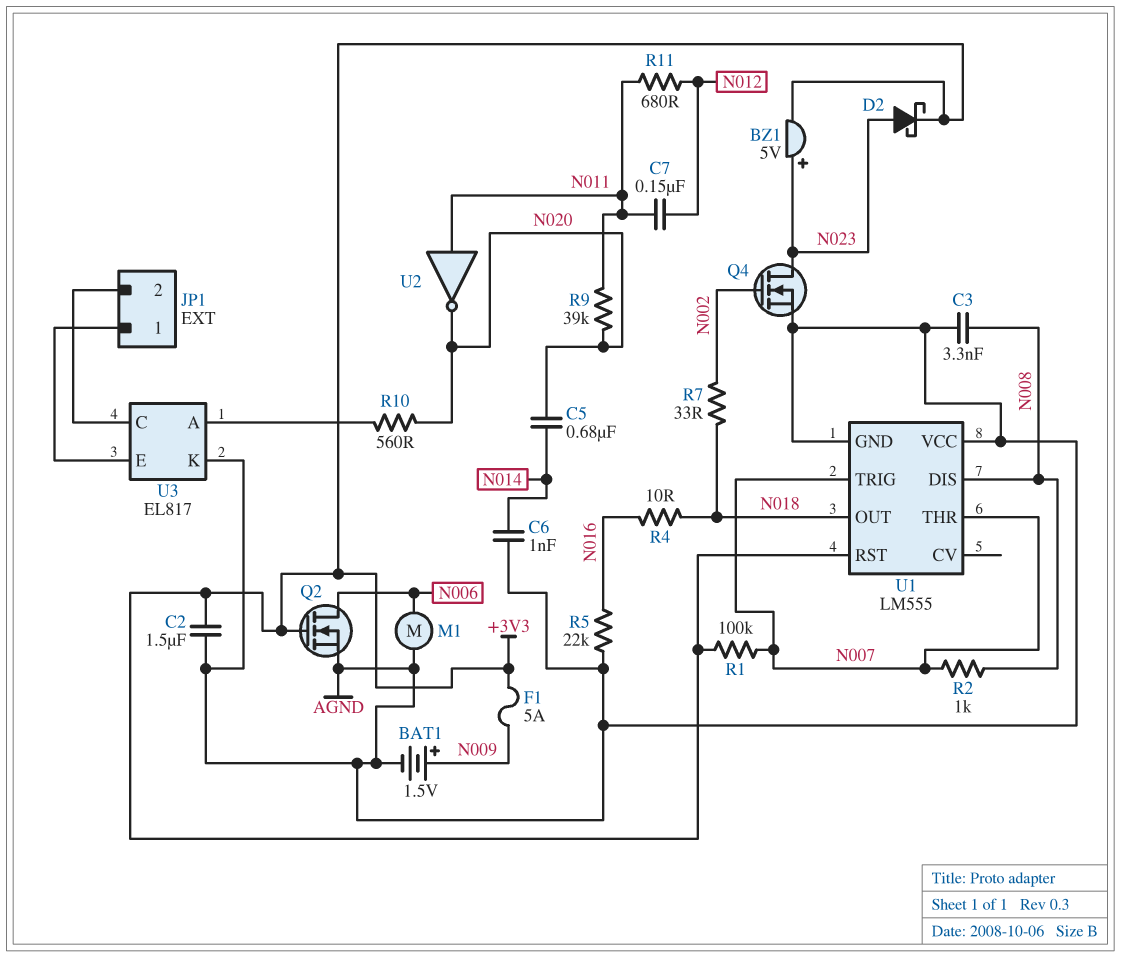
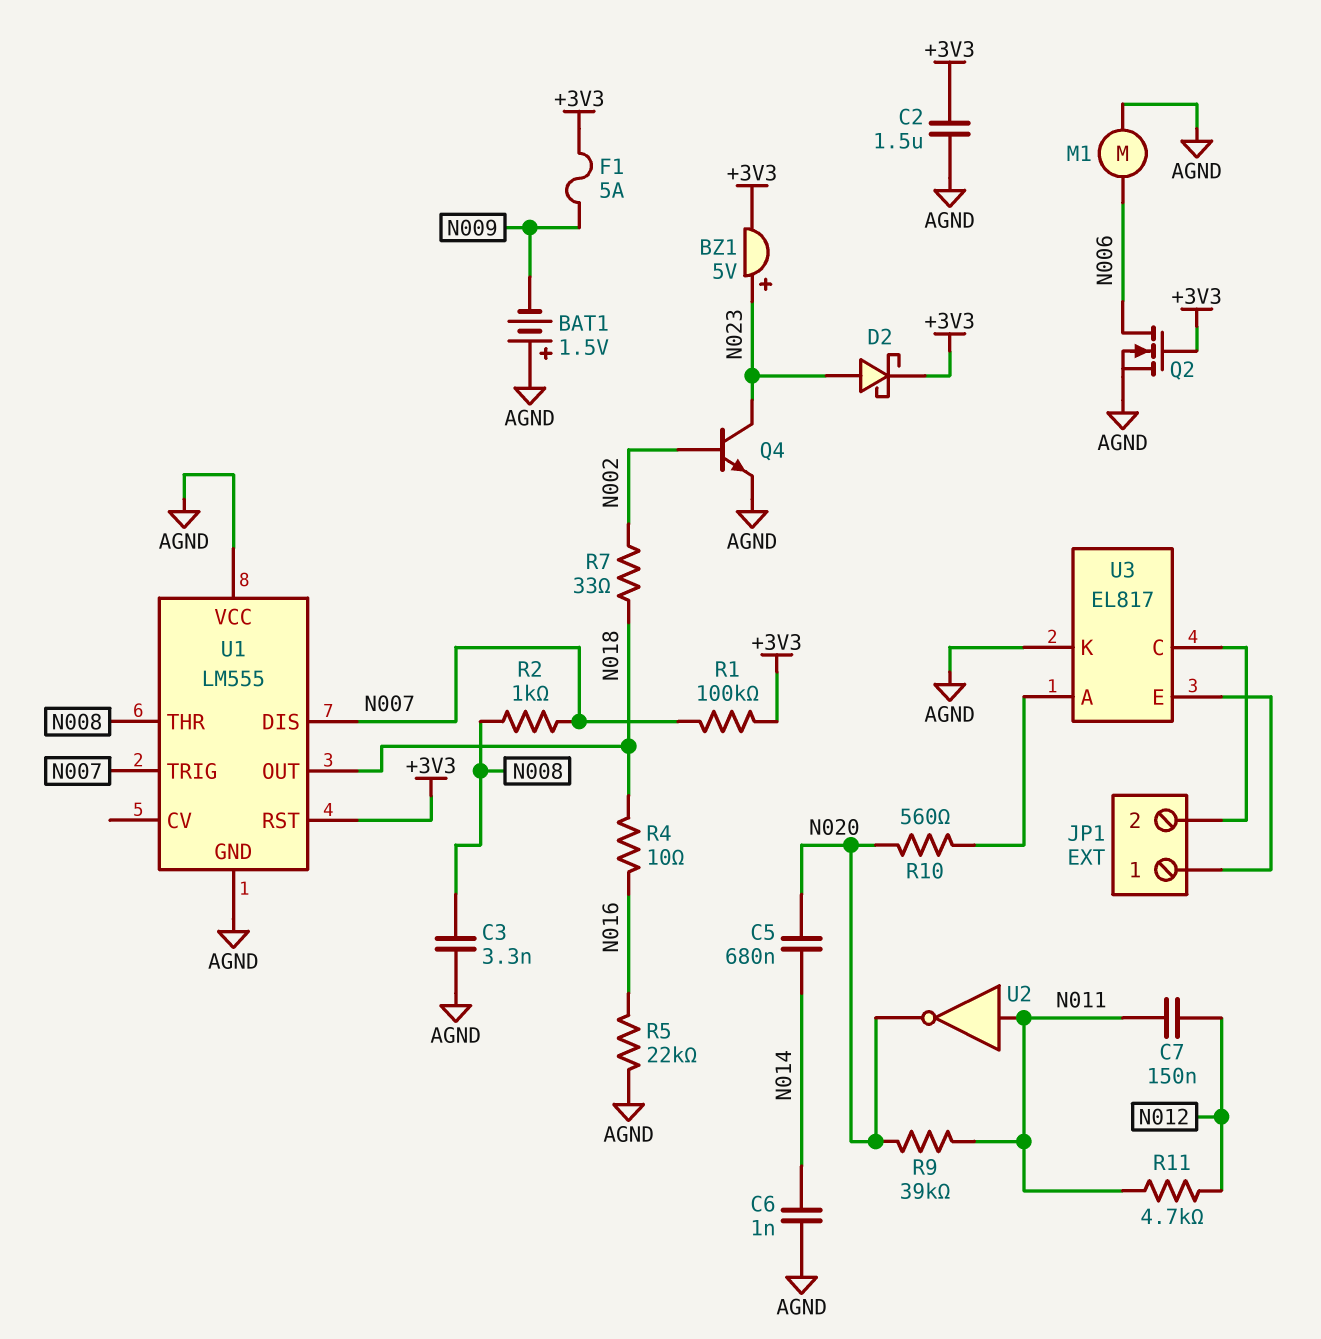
BAT1: 1.5V (plus N009, minus AGND) -> 1.5V (plus AGND, minus N009)
Q4: NMOS (G N002, D N023, S AGND) -> NPN (B N002, C N023, E AGND)
R11: 680 (N011, N012) -> 4.7k (N011, N012)
U1 pin DIS: N008 -> N007
U1 pin THR: N007 -> N008

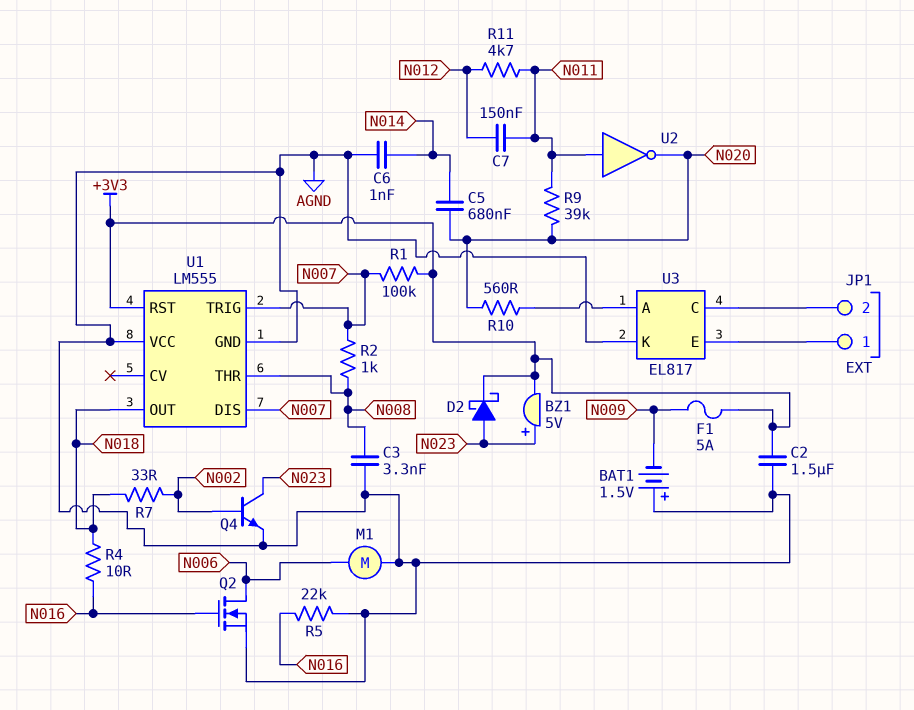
Q2: NMOS (G +3V3, D N006, S AGND) -> NMOS (G N016, D N006, S AGND)

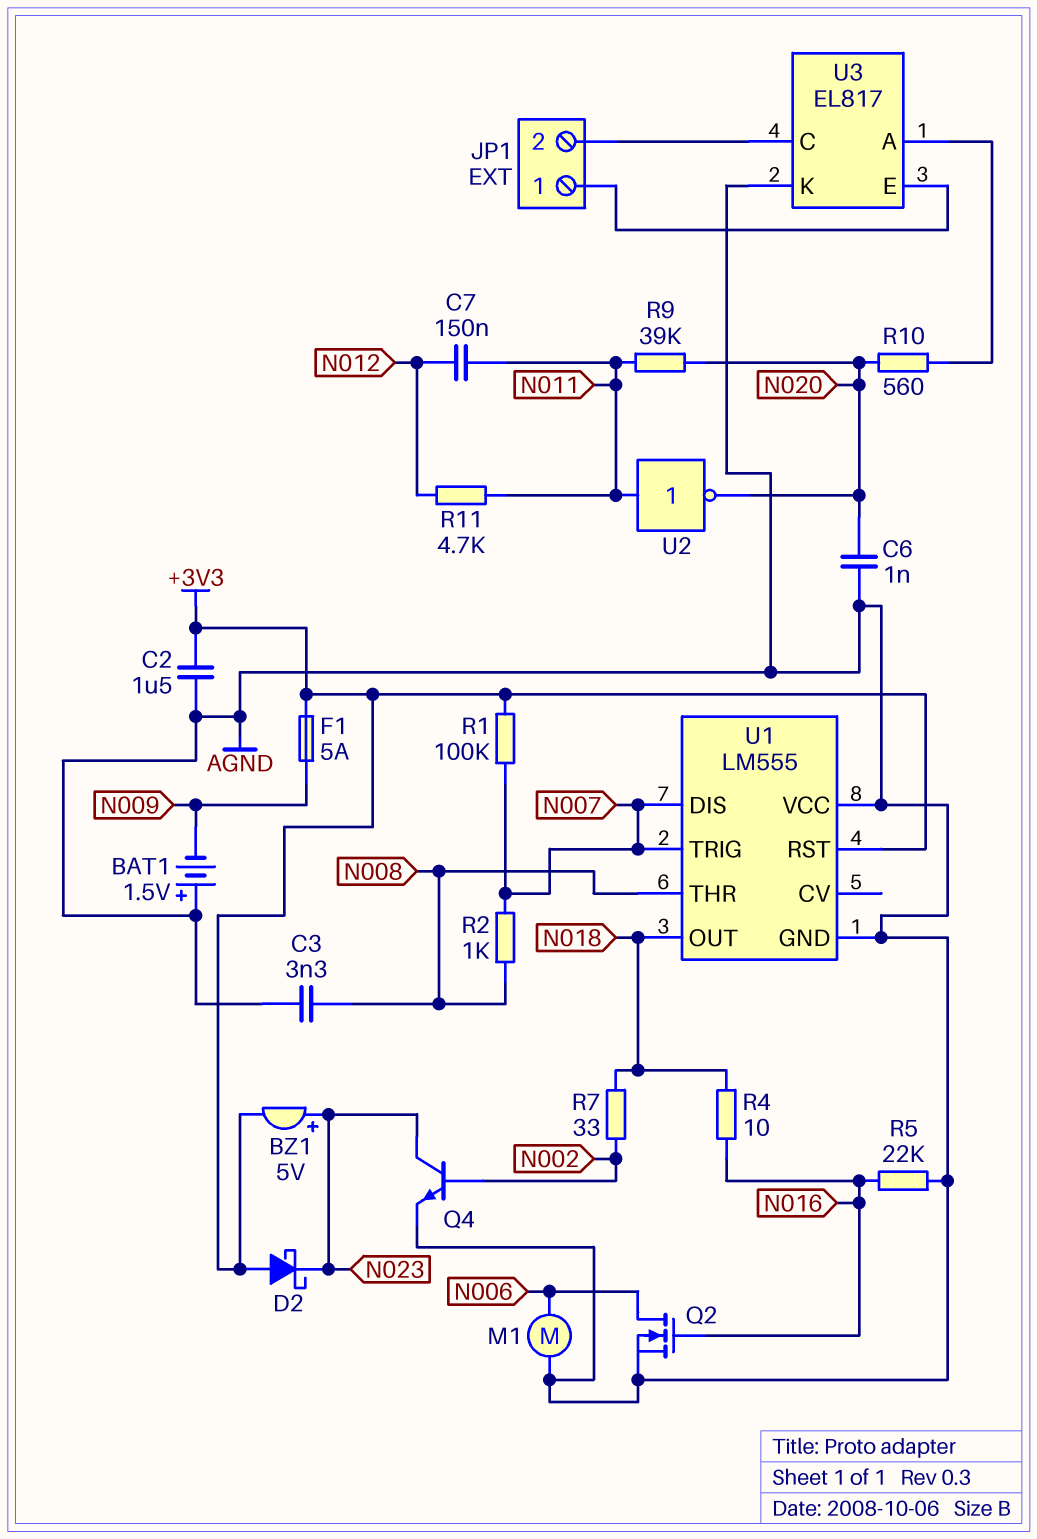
C5: 680nF (N014, N020) -> none
C6: 1nF (AGND, N014) -> 1nF (AGND, N020)
D2: schottky (A N023, K +3V3) -> schottky (A +3V3, K N023)

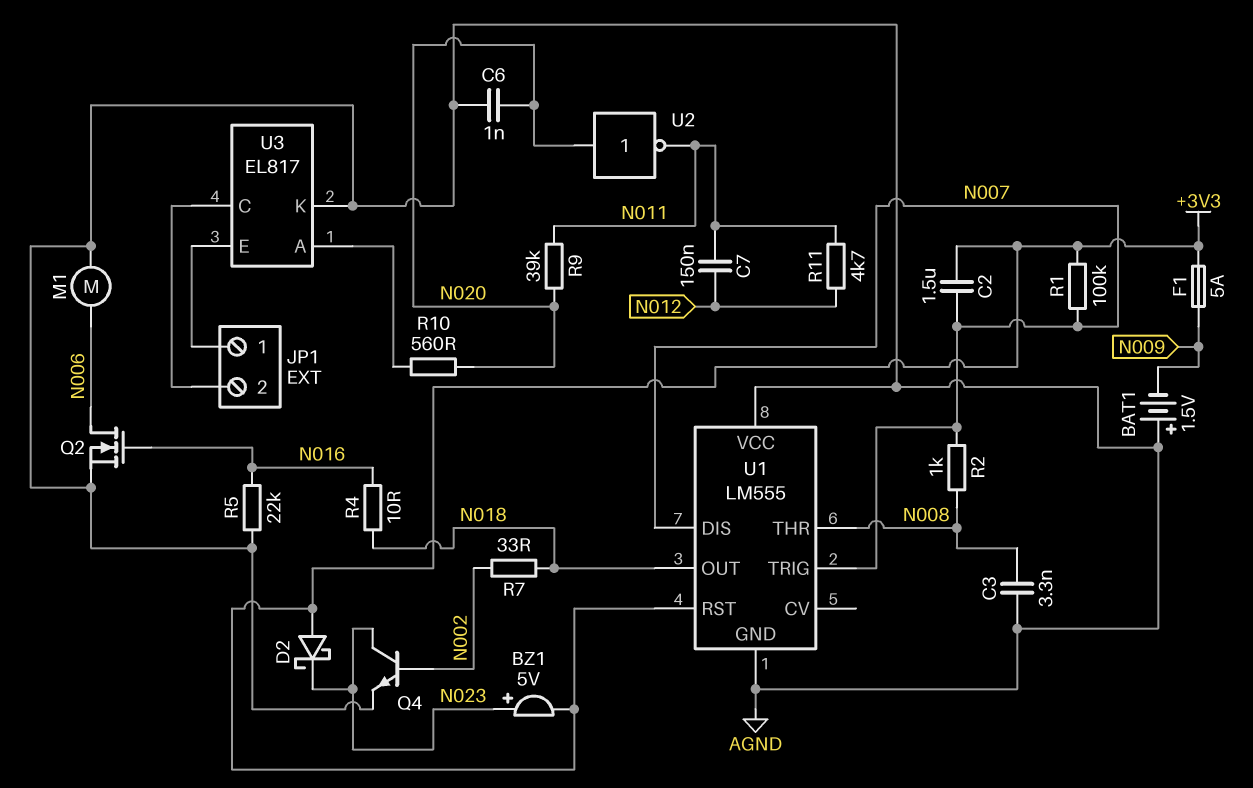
C2: 1.5uF (+3V3, AGND) -> 1.5uF (+3V3, N007)
U2: NOT (in N011, out N020) -> NOT (in N020, out N011)

